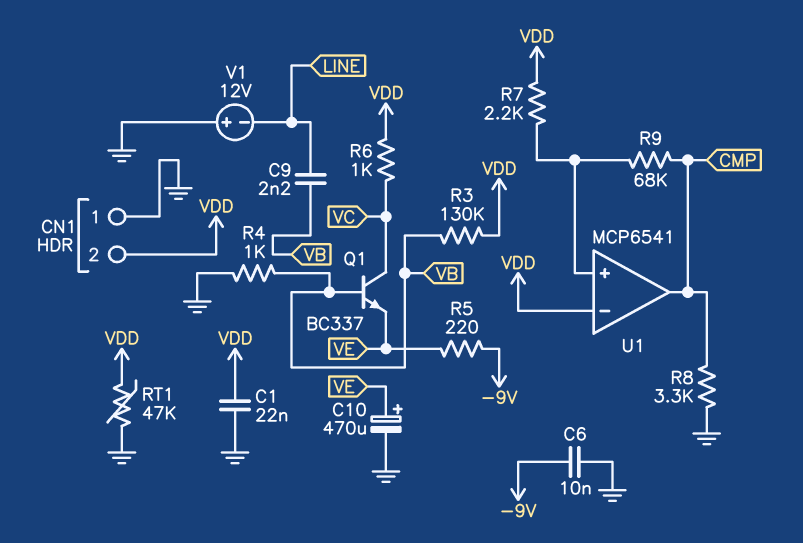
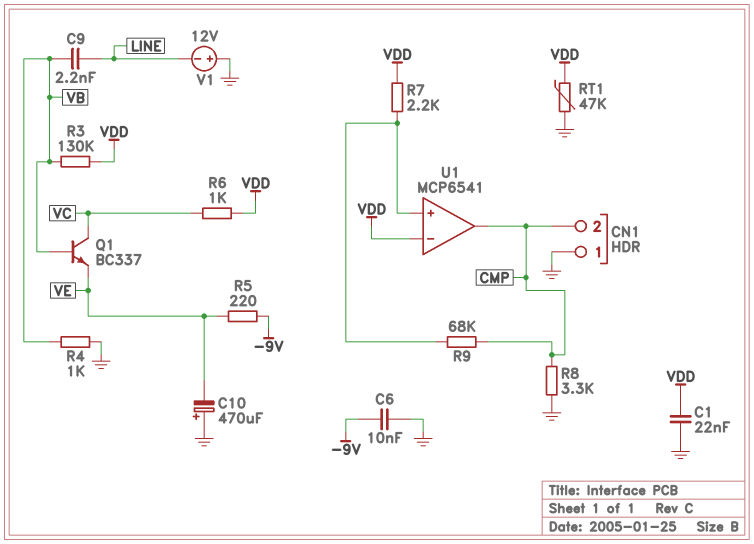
C10: 470uF (plus VE, minus GND) -> 470uF (plus GND, minus VE)
CN1 pin 2: VDD -> CMP

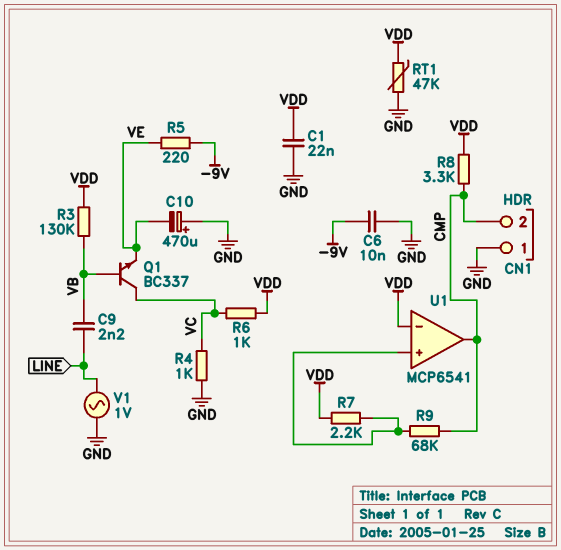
R4: 1k (GND, VB) -> 1k (GND, VC)
R8: 3.3k (CMP, GND) -> 3.3k (CMP, VDD)
V1: 12V (plus GND, minus LINE) -> AC 1V (GND, LINE)

